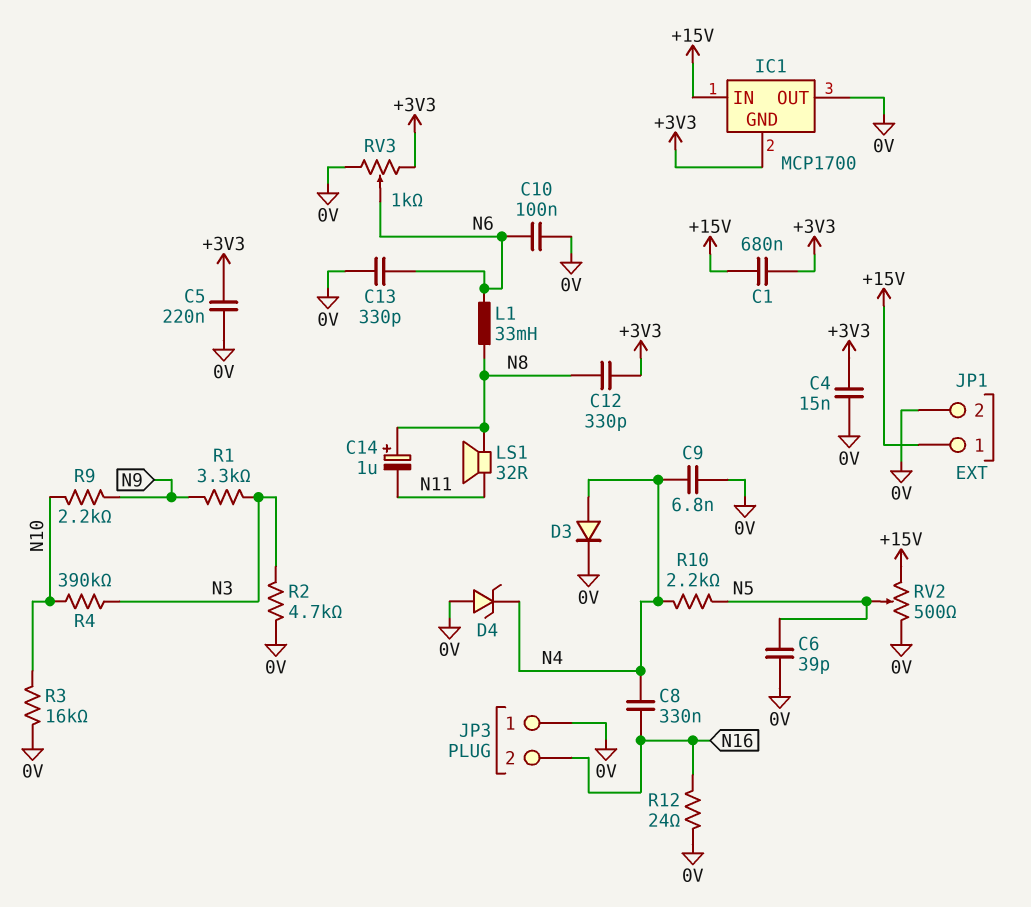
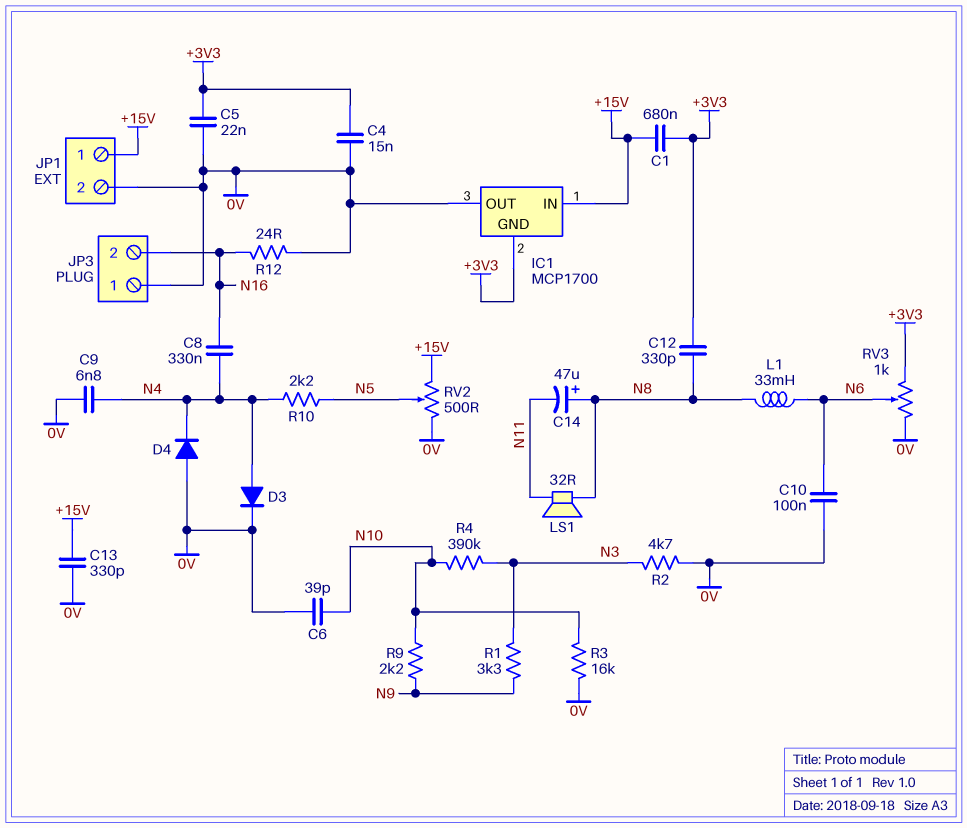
C5: 220nF (+3V3, 0V) -> 22nF (+3V3, 0V)
C6: 39pF (0V, N5) -> 39pF (0V, N10)
C13: 330pF (0V, N6) -> 330pF (+15V, 0V)
C14: 1uF (plus N8, minus N11) -> 47uF (plus N8, minus N11)
D4: zener (A 0V, K N4) -> diode (A 0V, K N4)

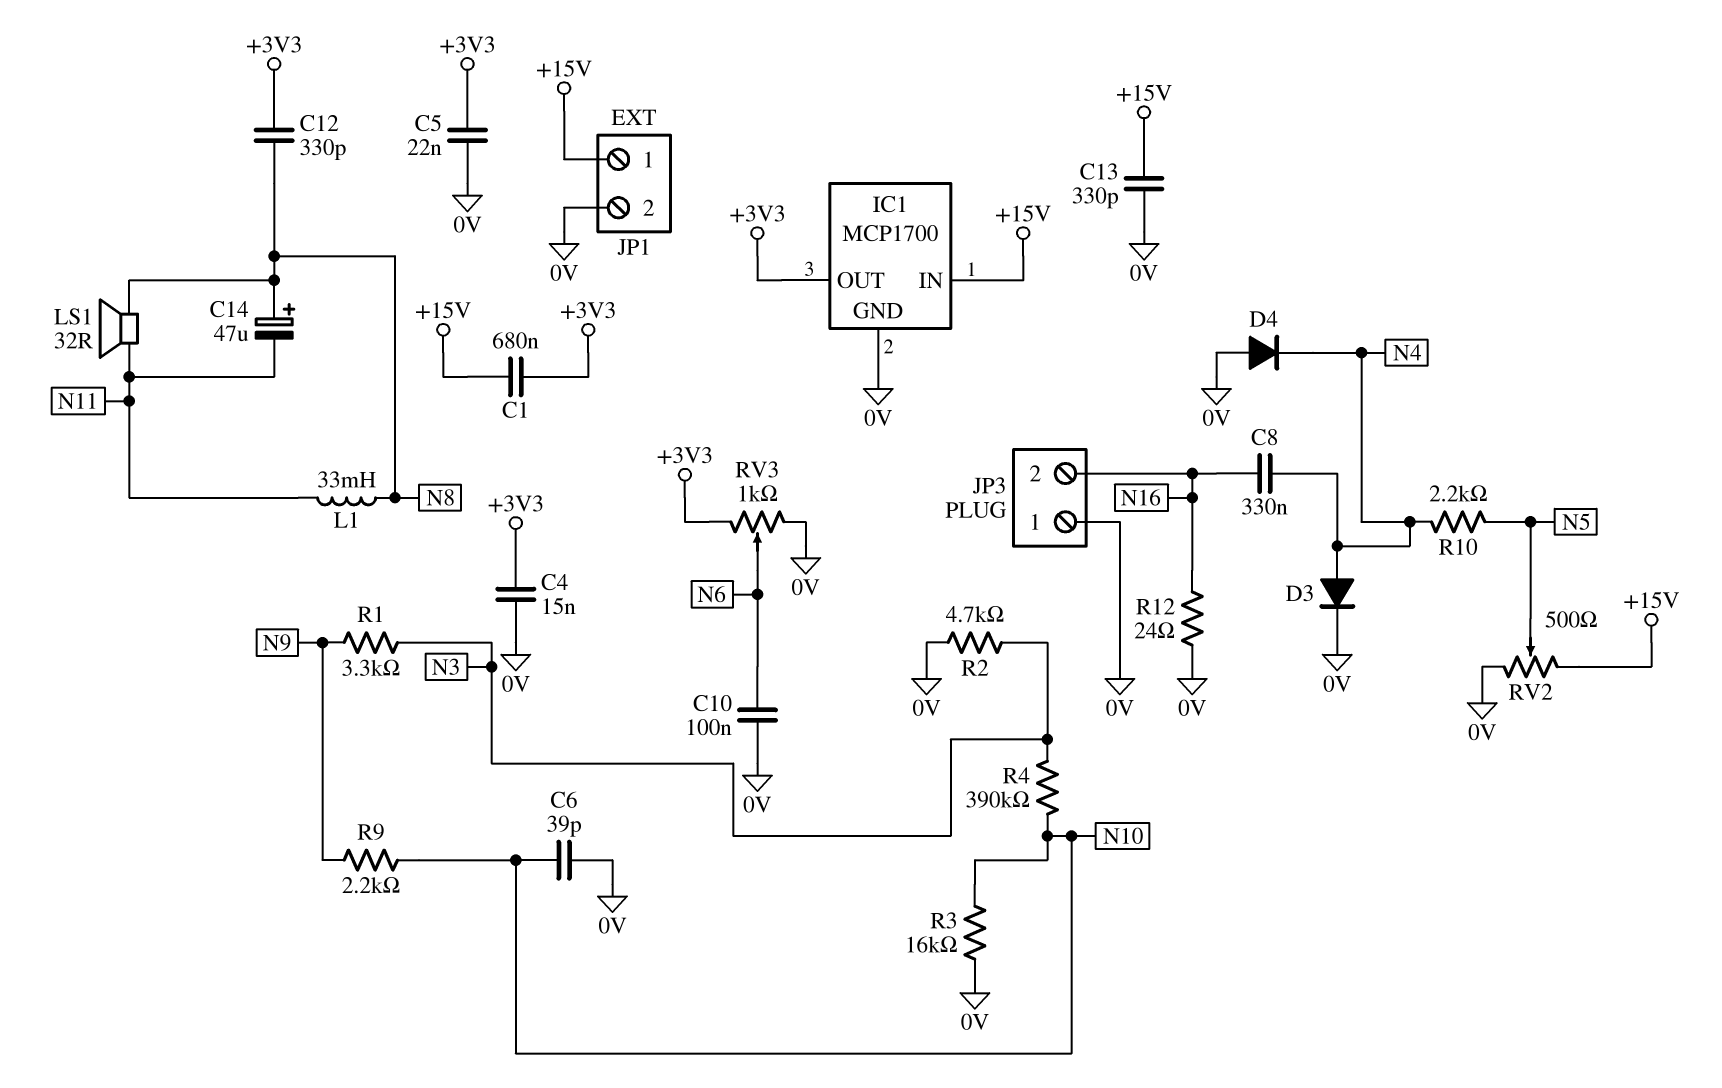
C9: 6.8nF (0V, N4) -> none
IC1 pin GND: +3V3 -> 0V
IC1 pin OUT: 0V -> +3V3
L1: 33mH (N6, N8) -> 33mH (N8, N11)

